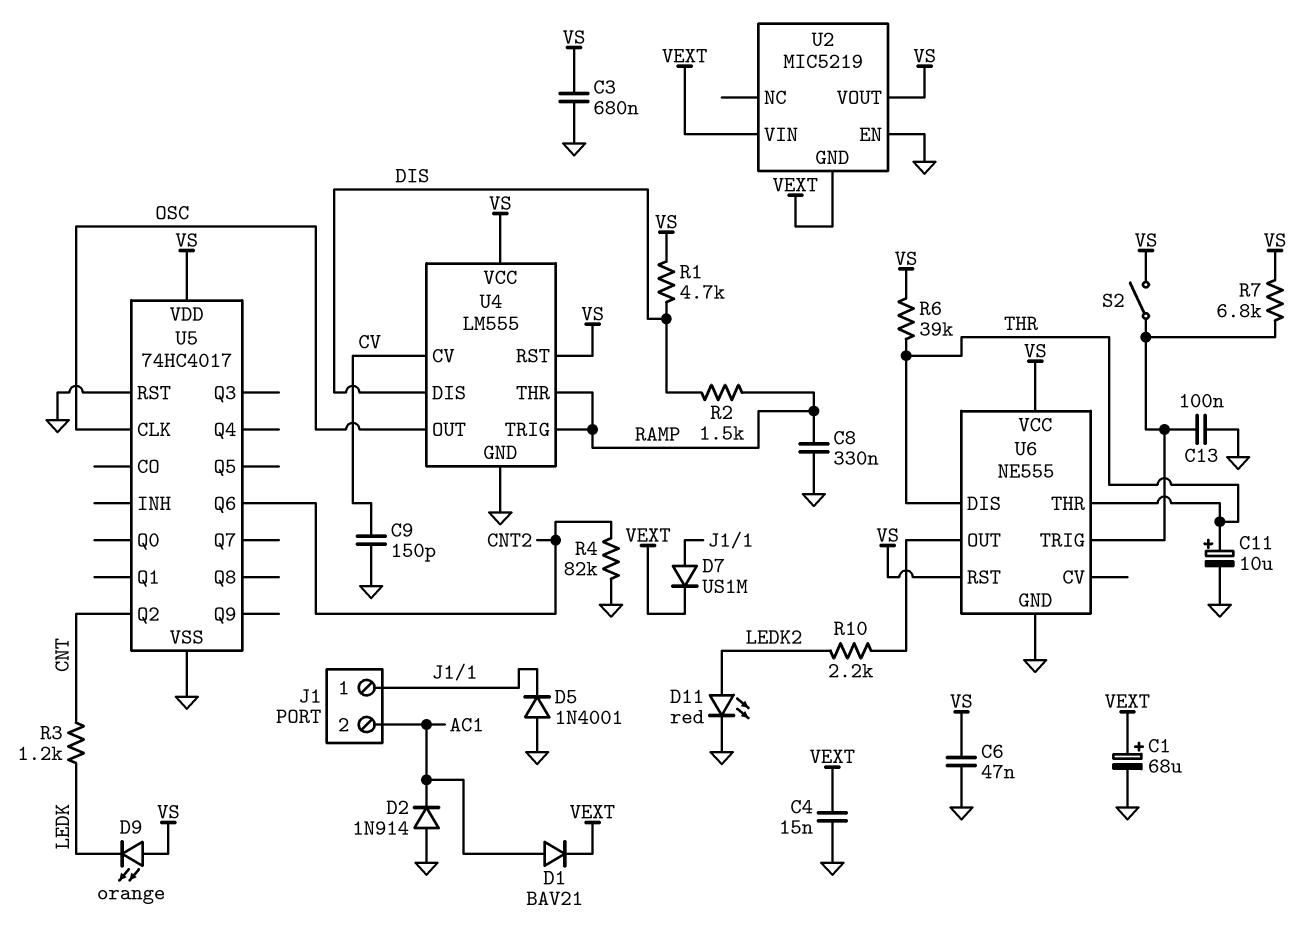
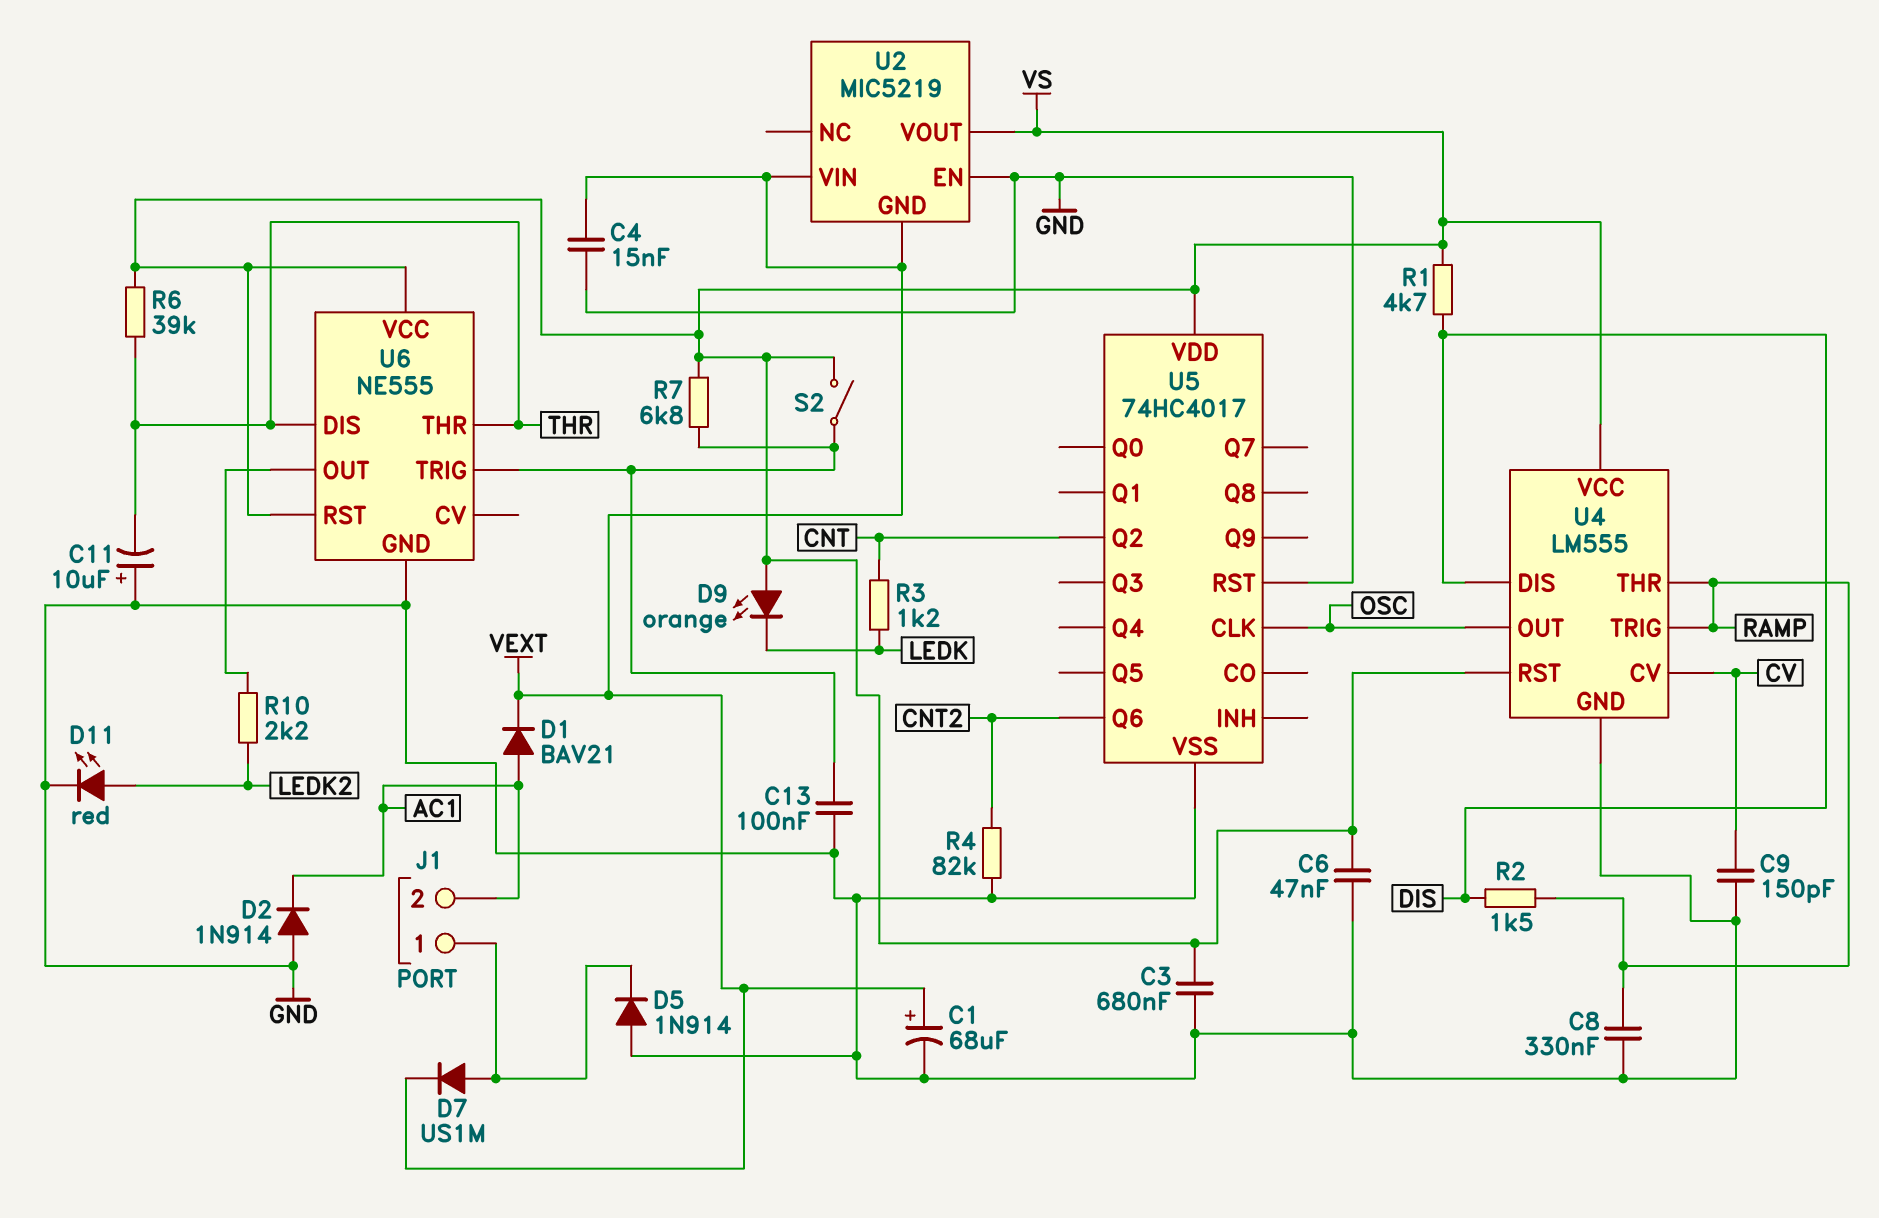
C11: 10uF (plus THR, minus GND) -> 10uF (plus GND, minus THR)
D5: diode 1N4001 (A GND, K J1/1) -> diode 1N914 (A GND, K J1/1)

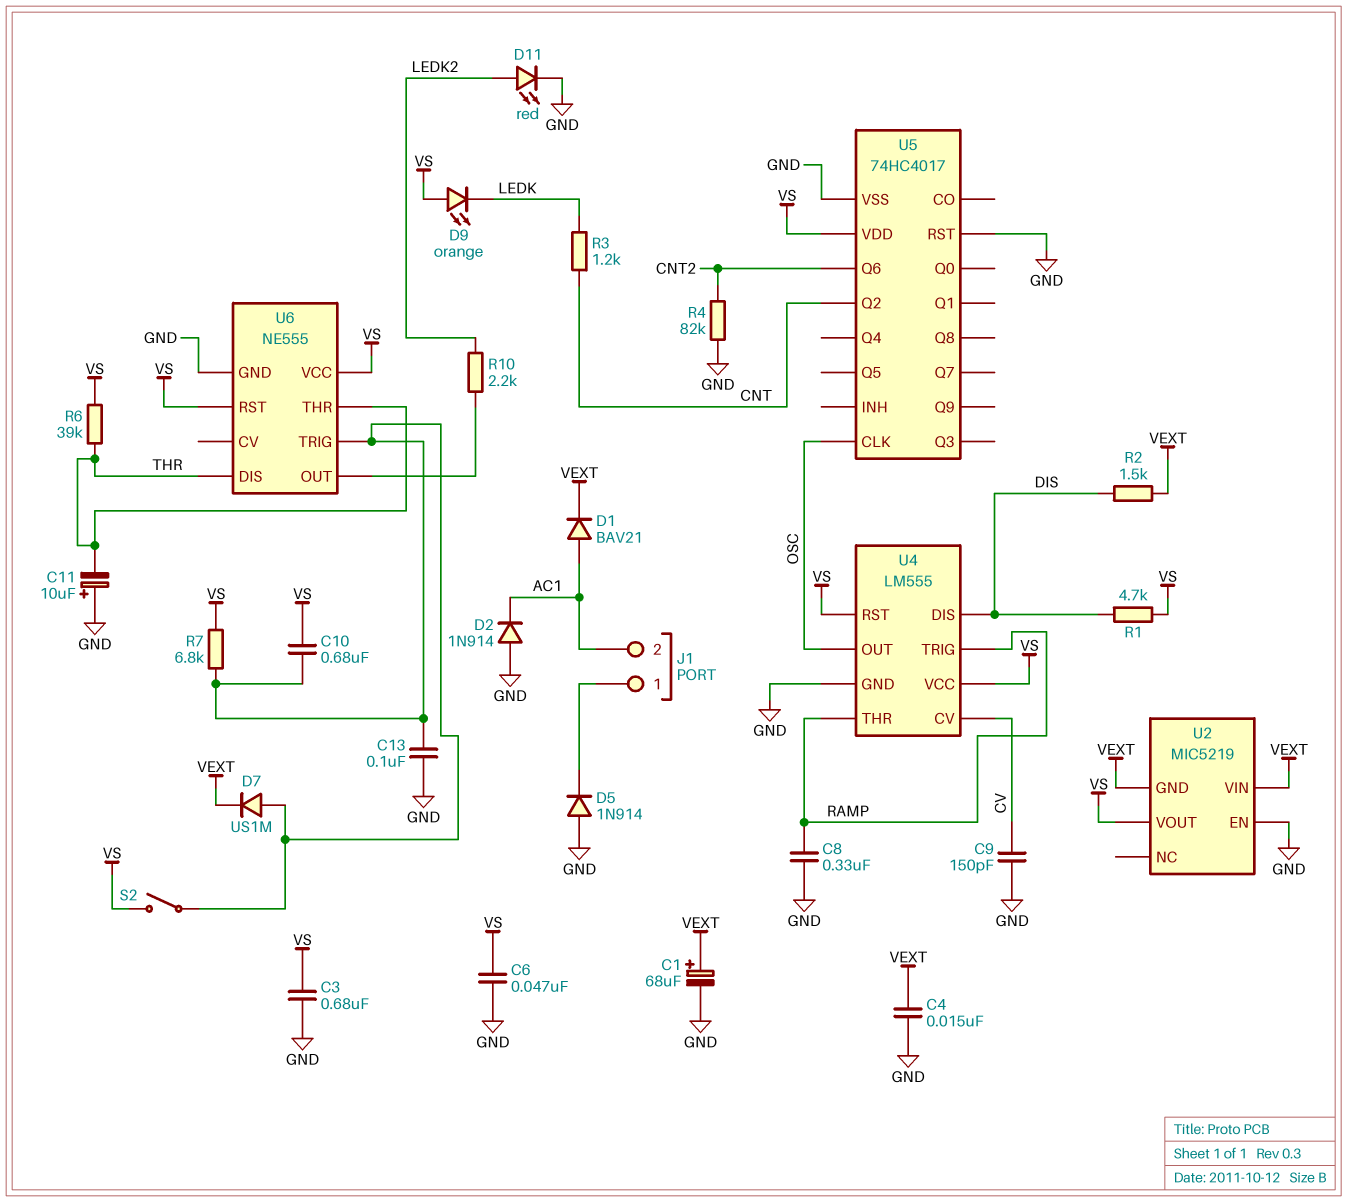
C10: none -> 680nF (U6/TRIG, VS)
D7: diode US1M (A J1/1, K VEXT) -> diode US1M (A U6/TRIG, K VEXT)
R2: 1.5k (DIS, RAMP) -> 1.5k (DIS, VEXT)

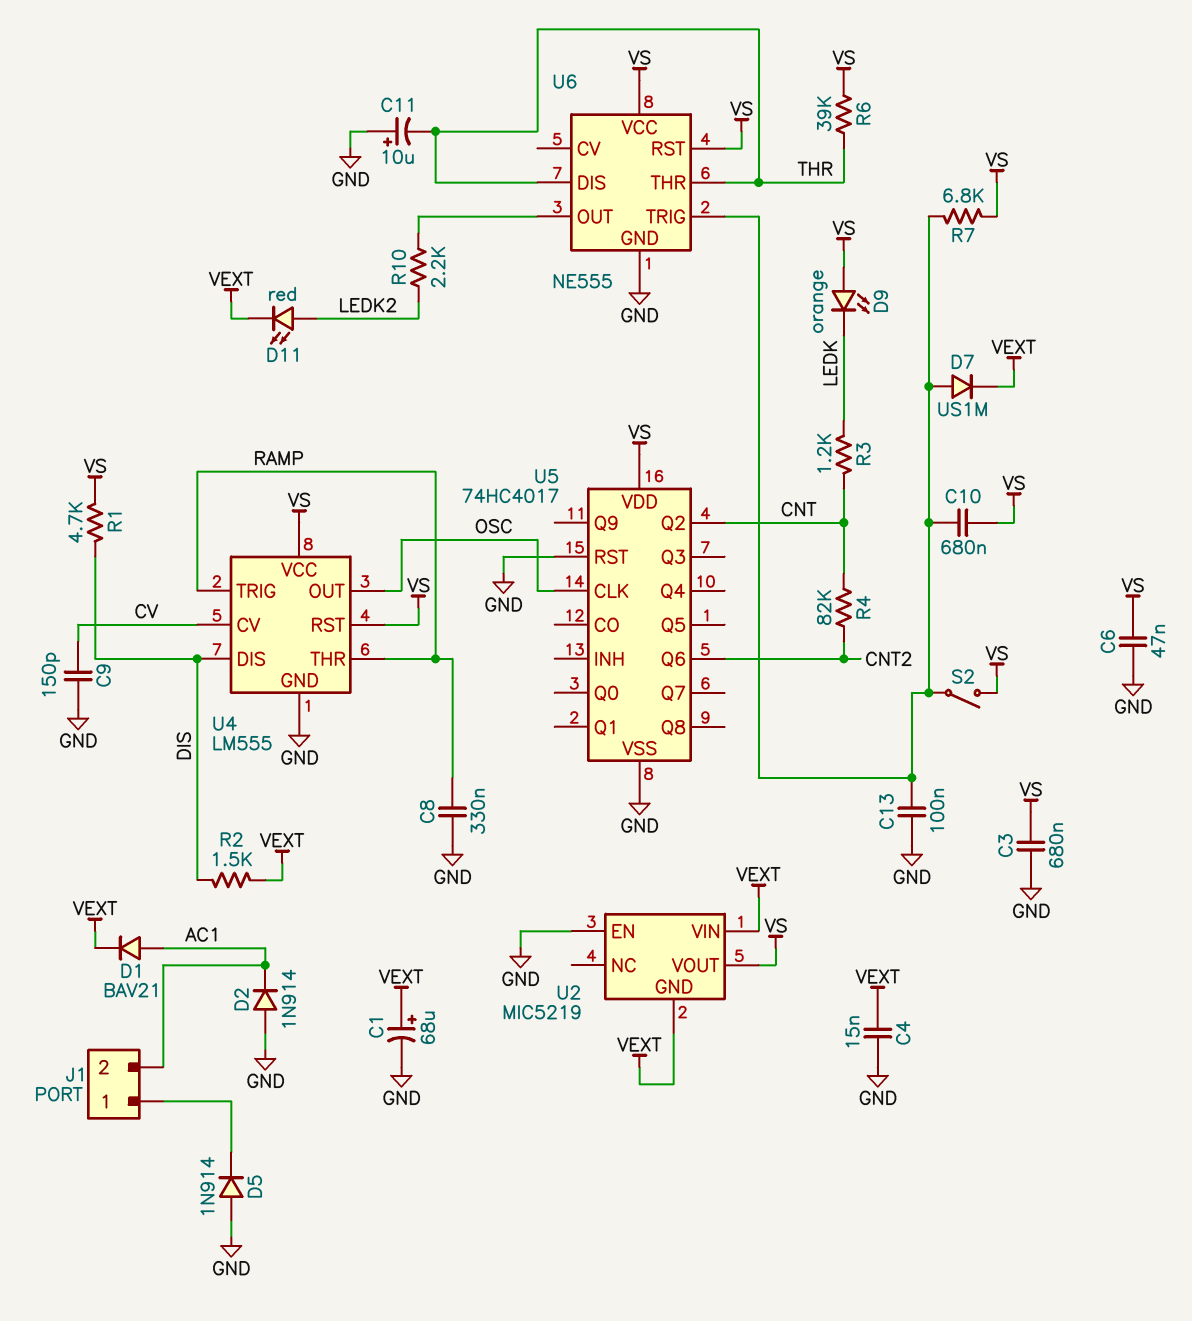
D11: LED red (A LEDK2, K GND) -> LED red (A LEDK2, K VEXT)
R4: 82k (CNT2, GND) -> 82k (CNT, CNT2)

